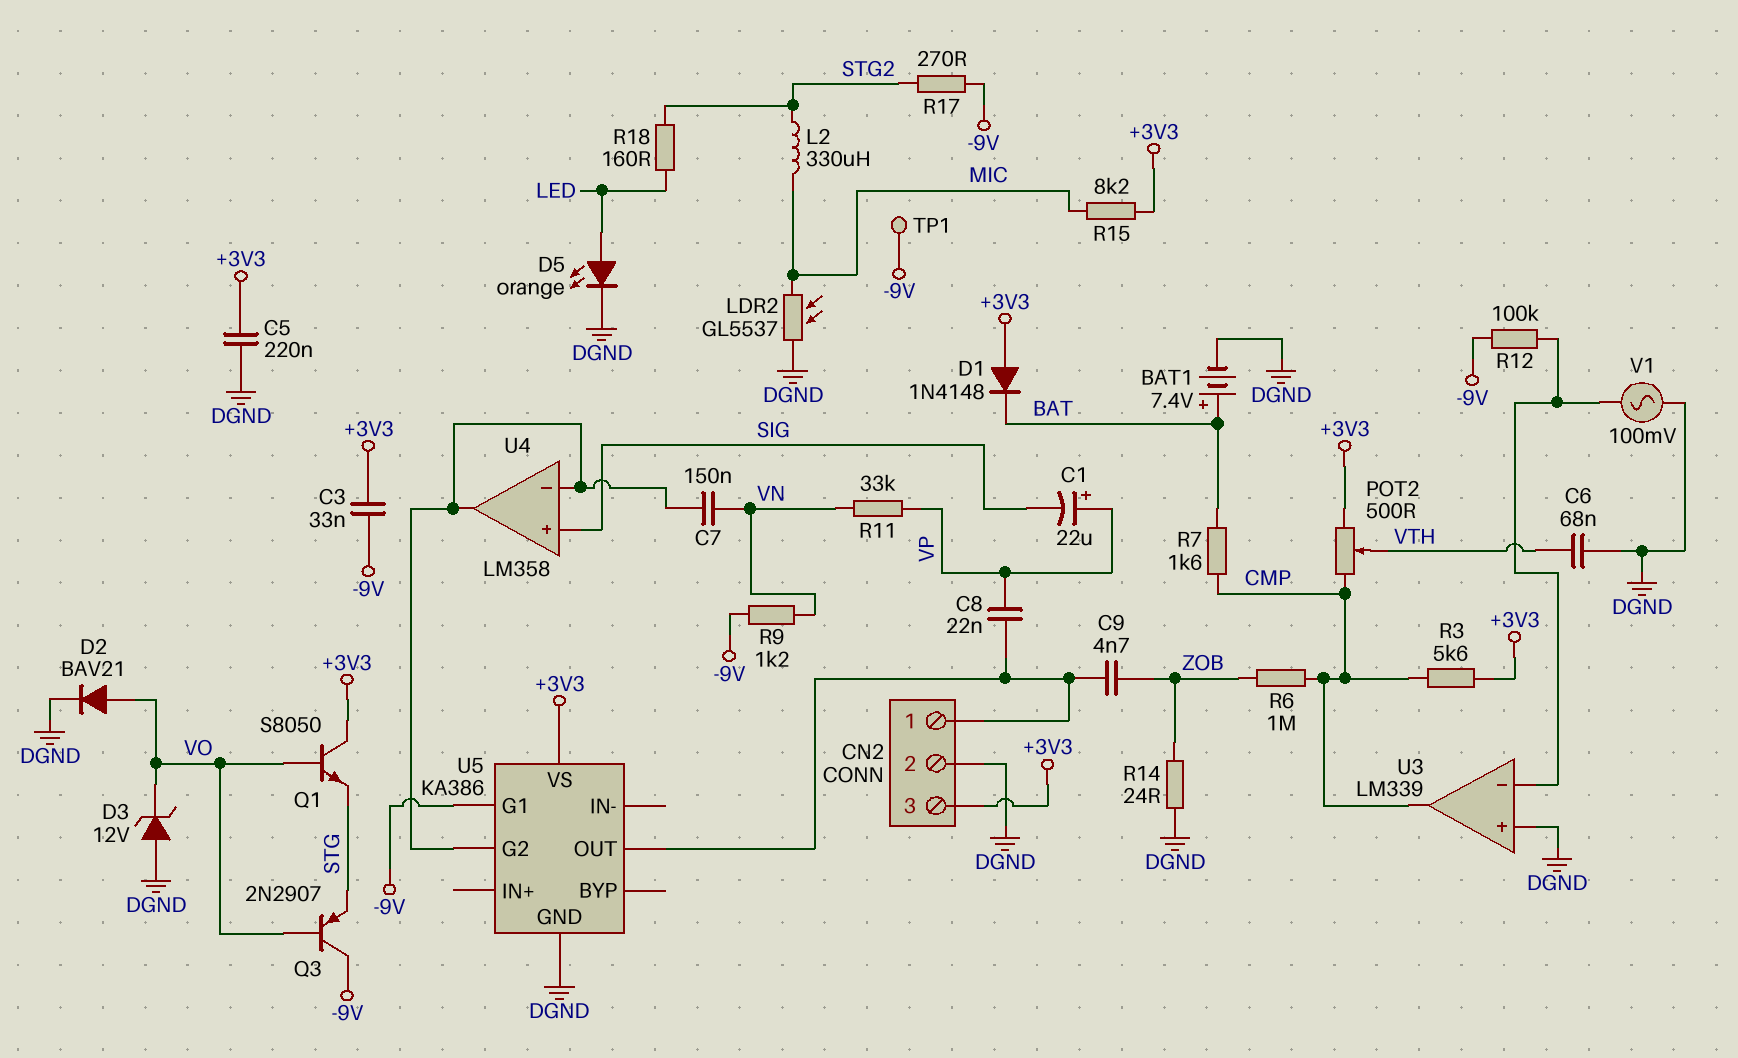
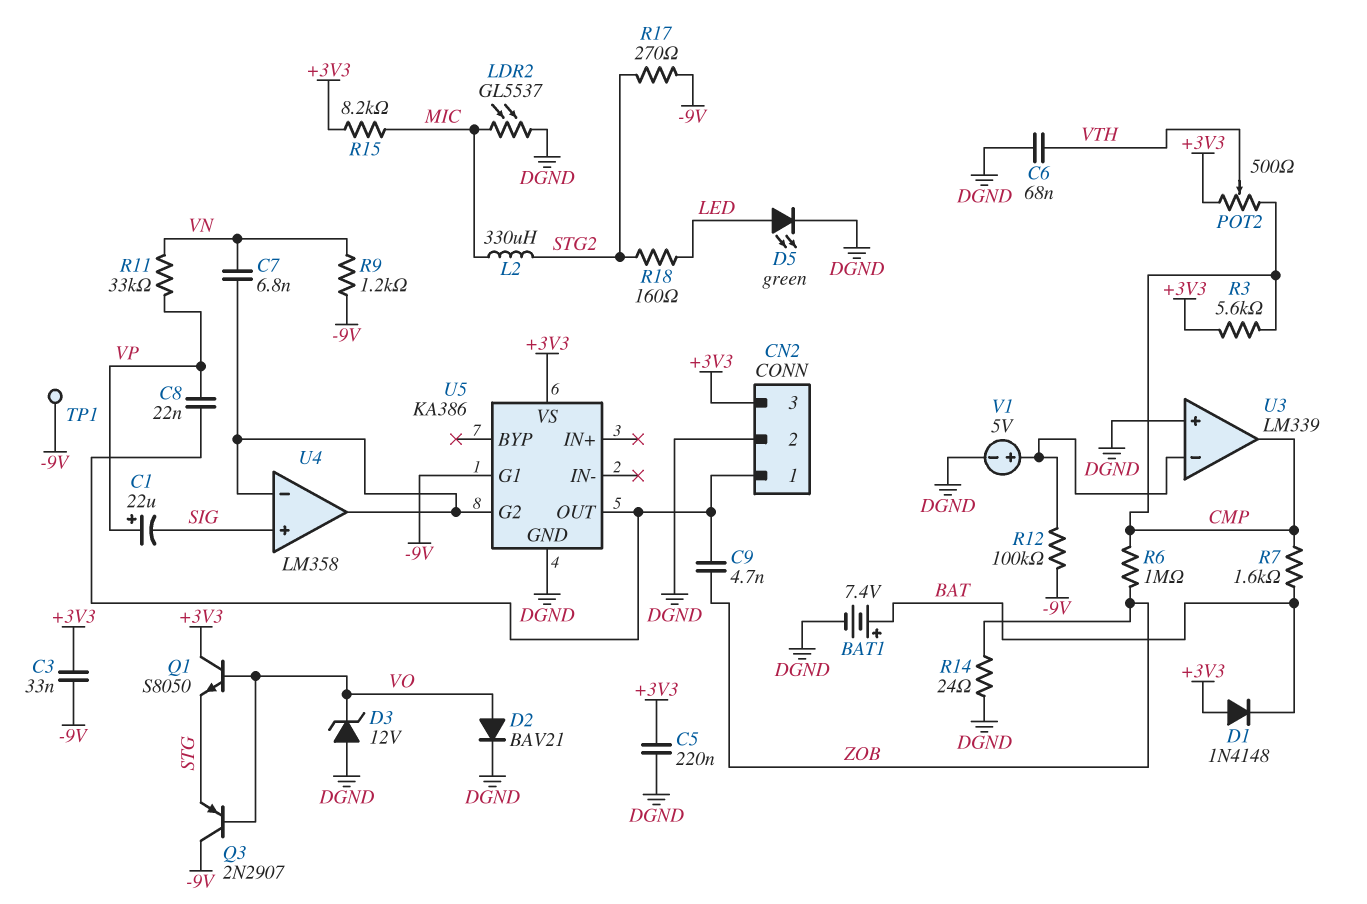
C7: 150nF (U4/in-, VN) -> 6.8nF (U4/in-, VN)
D5: LED orange (A LED, K DGND) -> LED green (A LED, K DGND)
V1: AC 100mV (DGND, U3/in-) -> 5V (plus U3/in-, minus DGND)

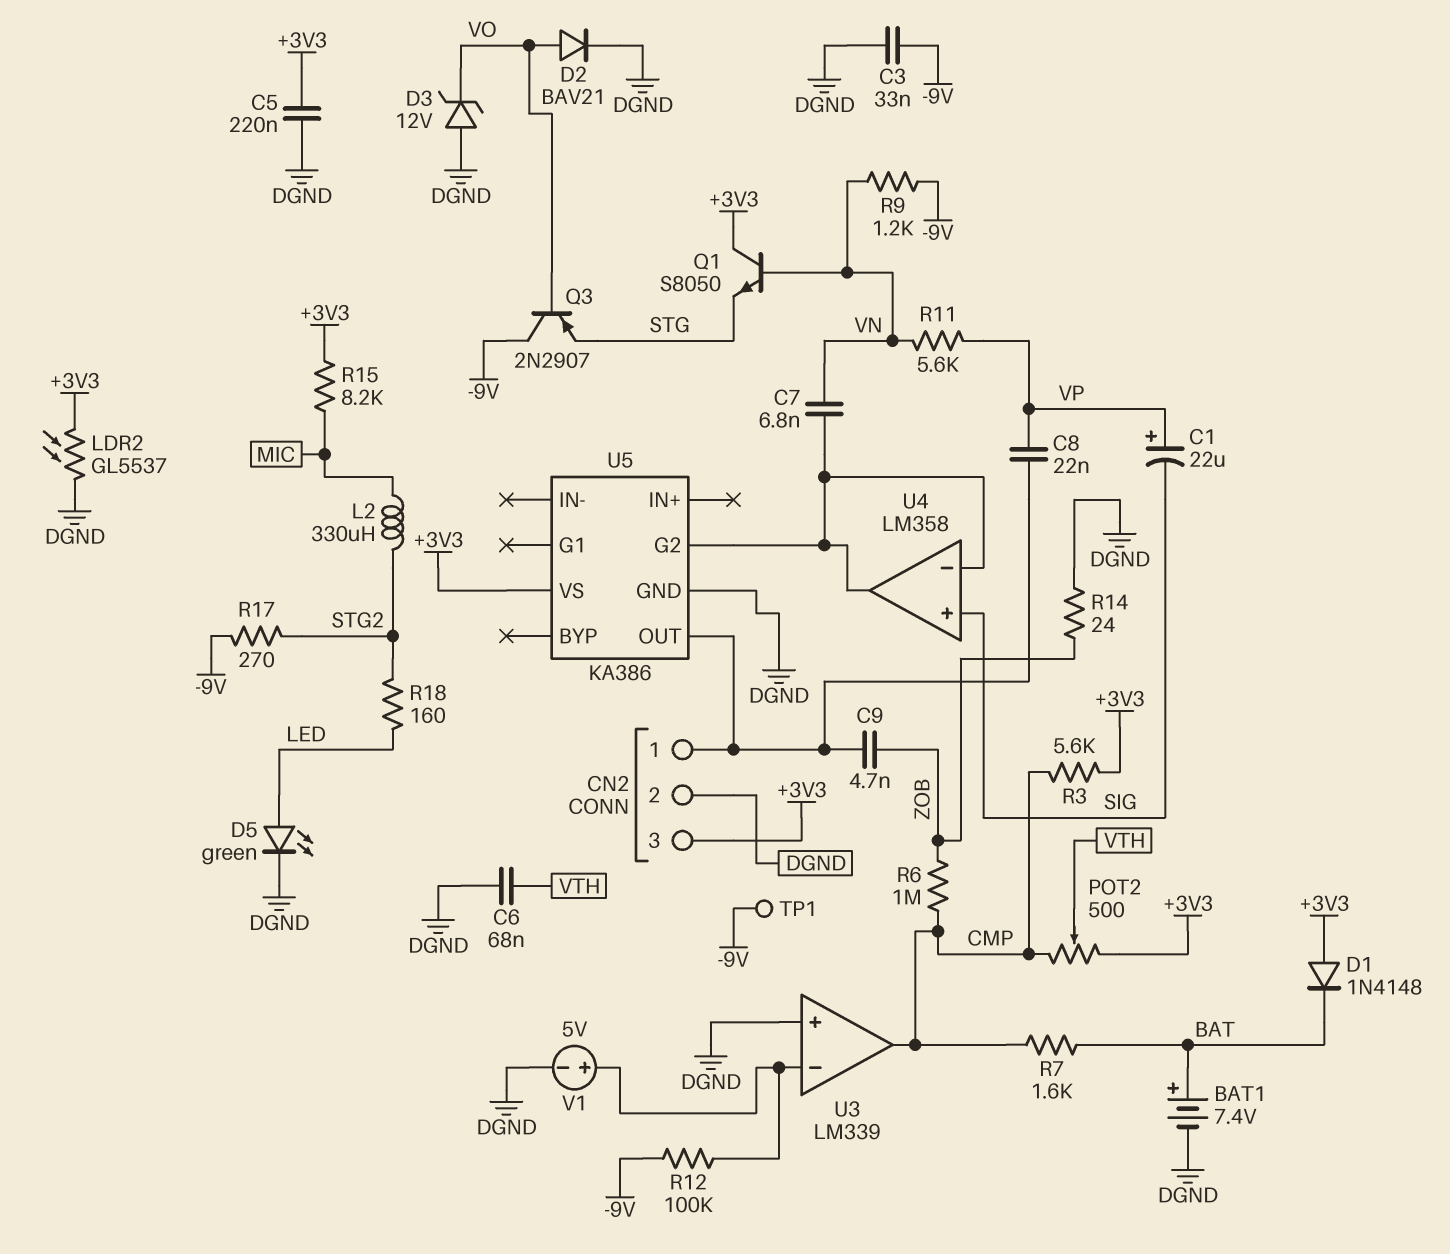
C3: 33nF (+3V3, -9V) -> 33nF (-9V, DGND)
LDR2: GL5537 (DGND, MIC) -> GL5537 (+3V3, DGND)
Q1: NPN S8050 (B VO, C +3V3, E STG) -> NPN S8050 (B VN, C +3V3, E STG)
R11: 33k (VN, VP) -> 5.6k (VN, VP)
U5 pin G1: -9V -> none

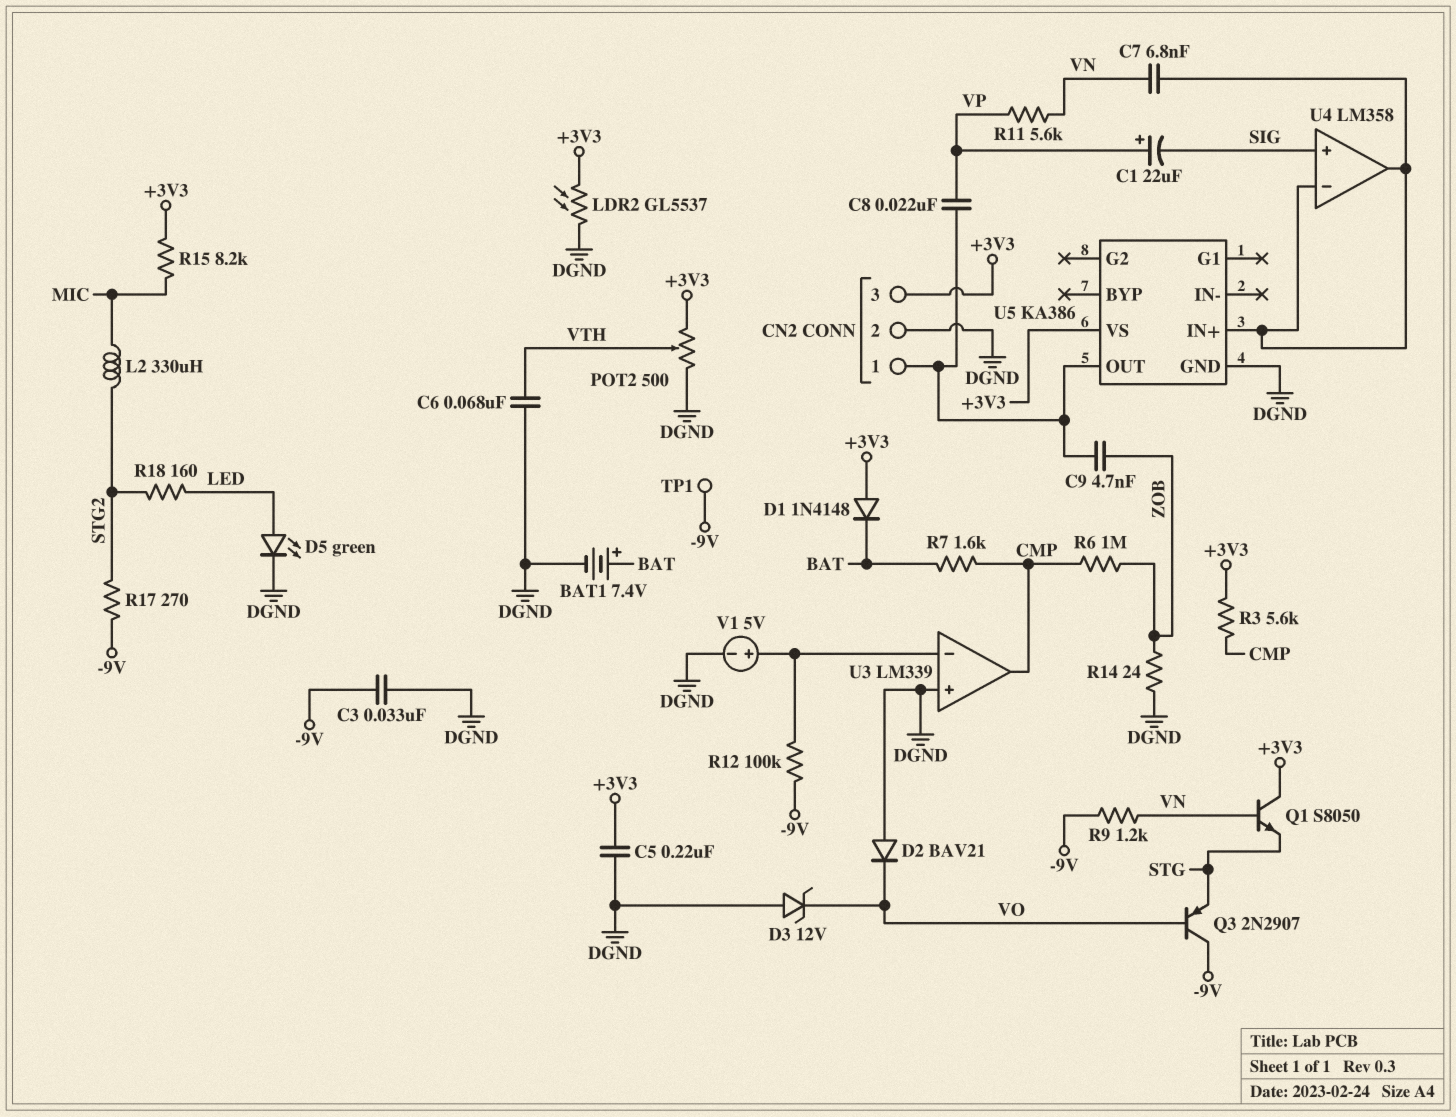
D2: diode BAV21 (A VO, K DGND) -> diode BAV21 (A DGND, K VO)
POT2: 500 (+3V3, CMP, wiper VTH) -> 500 (+3V3, DGND, wiper VTH)
U5 pin G2: U4/in- -> none
U5 pin IN+: none -> U4/in-

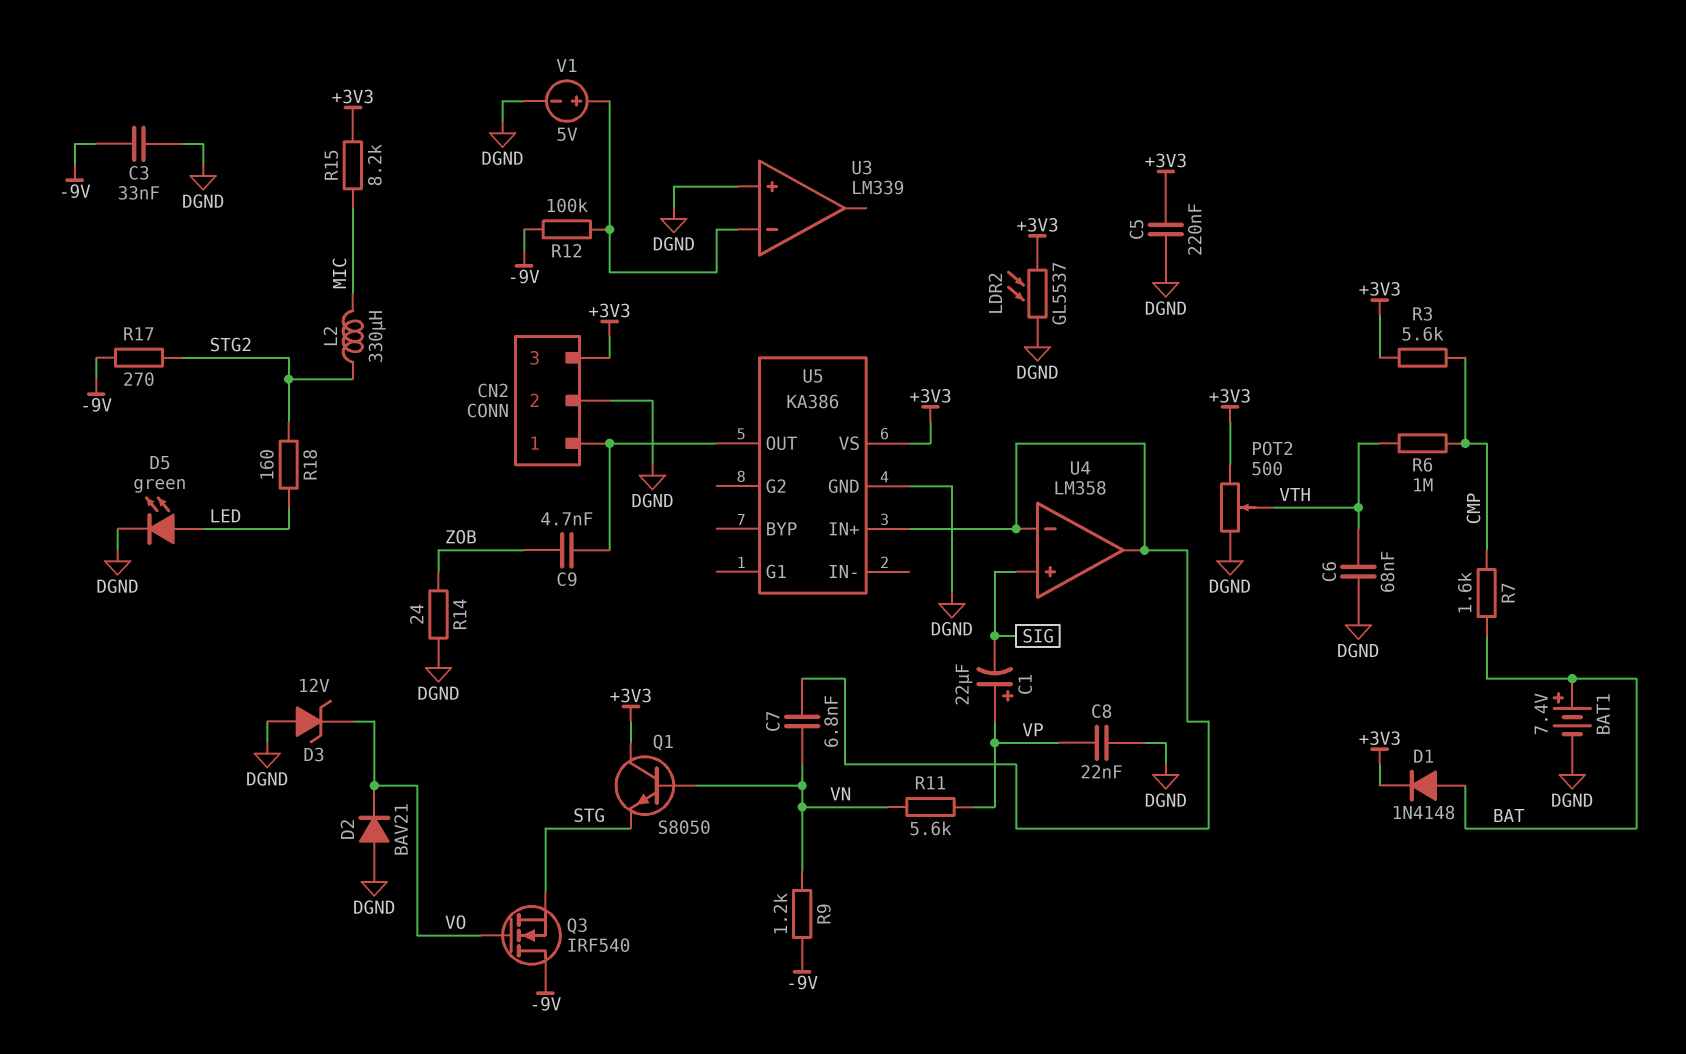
C8: 22nF (CN2/1, VP) -> 22nF (DGND, VP)
D1: diode 1N4148 (A +3V3, K BAT) -> diode 1N4148 (A BAT, K +3V3)
Q3: PNP 2N2907 (B VO, C -9V, E STG) -> NMOS IRF540 (G VO, D -9V, S STG)
R6: 1M (CMP, ZOB) -> 1M (CMP, VTH)
TP1: test point (-9V) -> none
U3 pin out: CMP -> none

